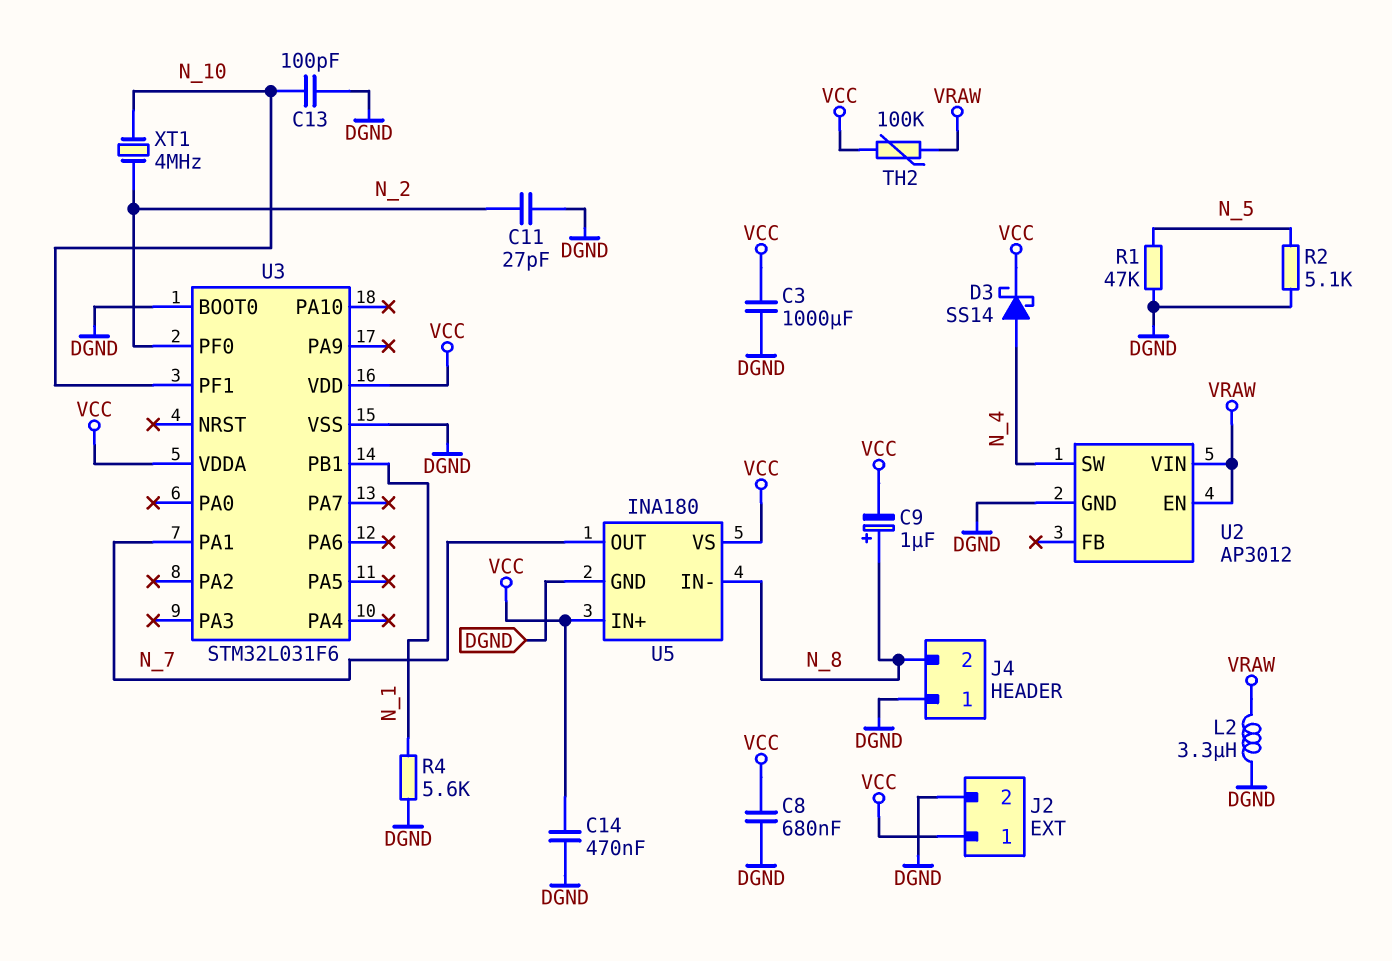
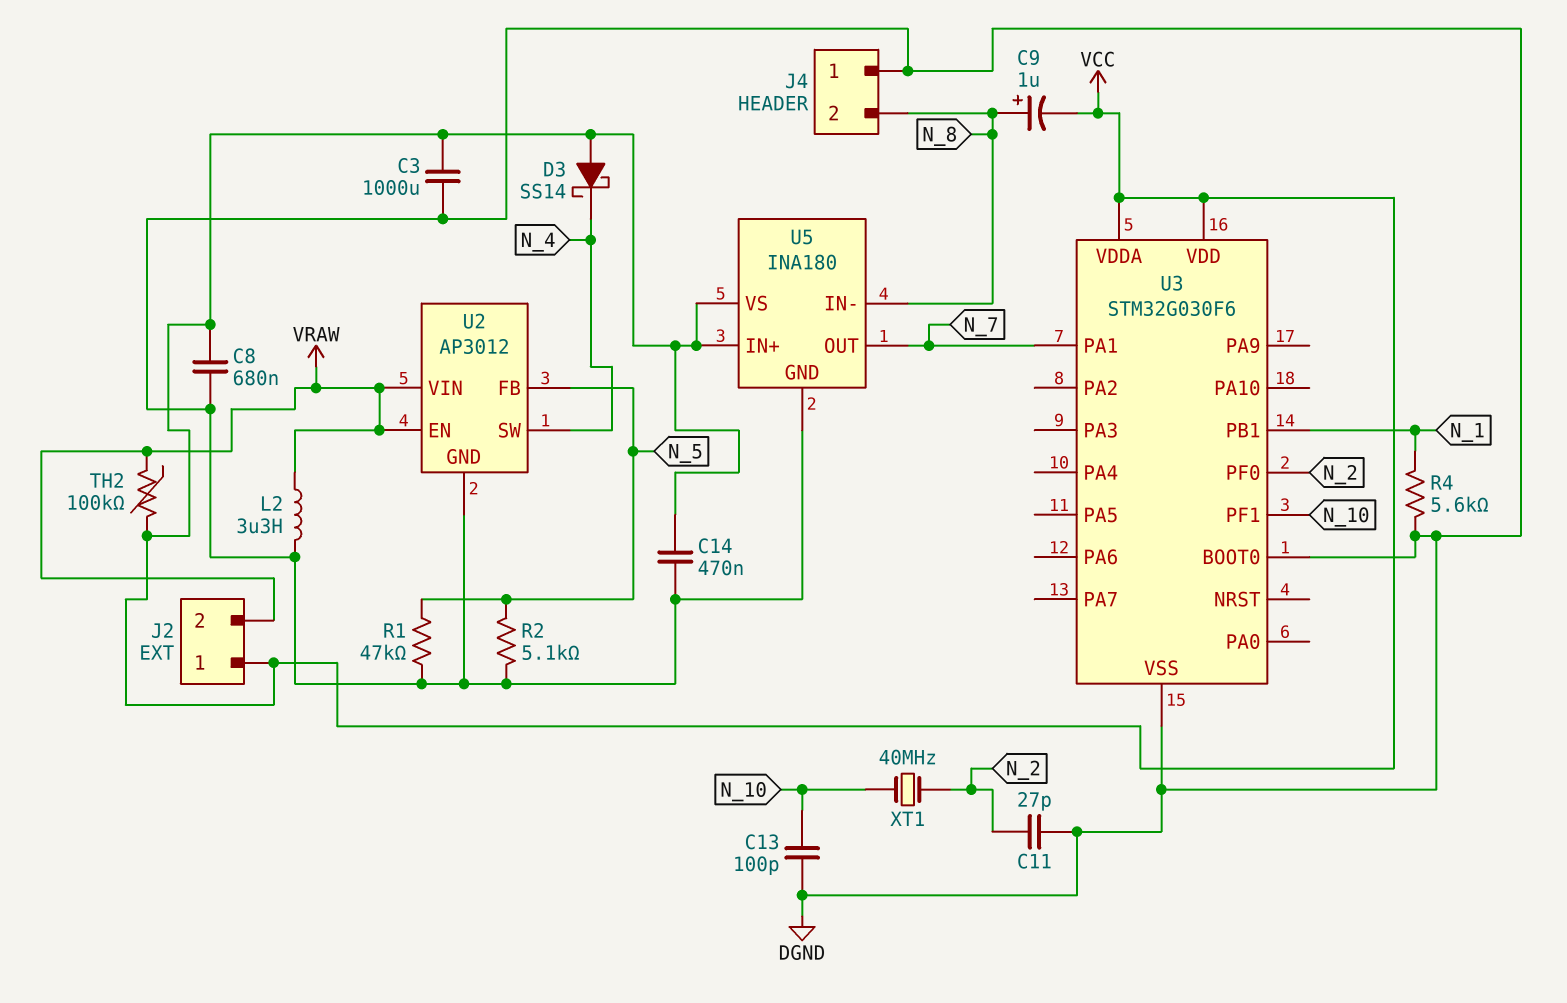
D3: schottky SS14 (A N_4, K VCC) -> schottky SS14 (A VCC, K N_4)
J2 pin 2: DGND -> VRAW
U2 pin FB: none -> N_5
U3: STM32L031F6 -> STM32G030F6
XT1: 4MHz (N_2, N_10) -> 40MHz (N_2, N_10)

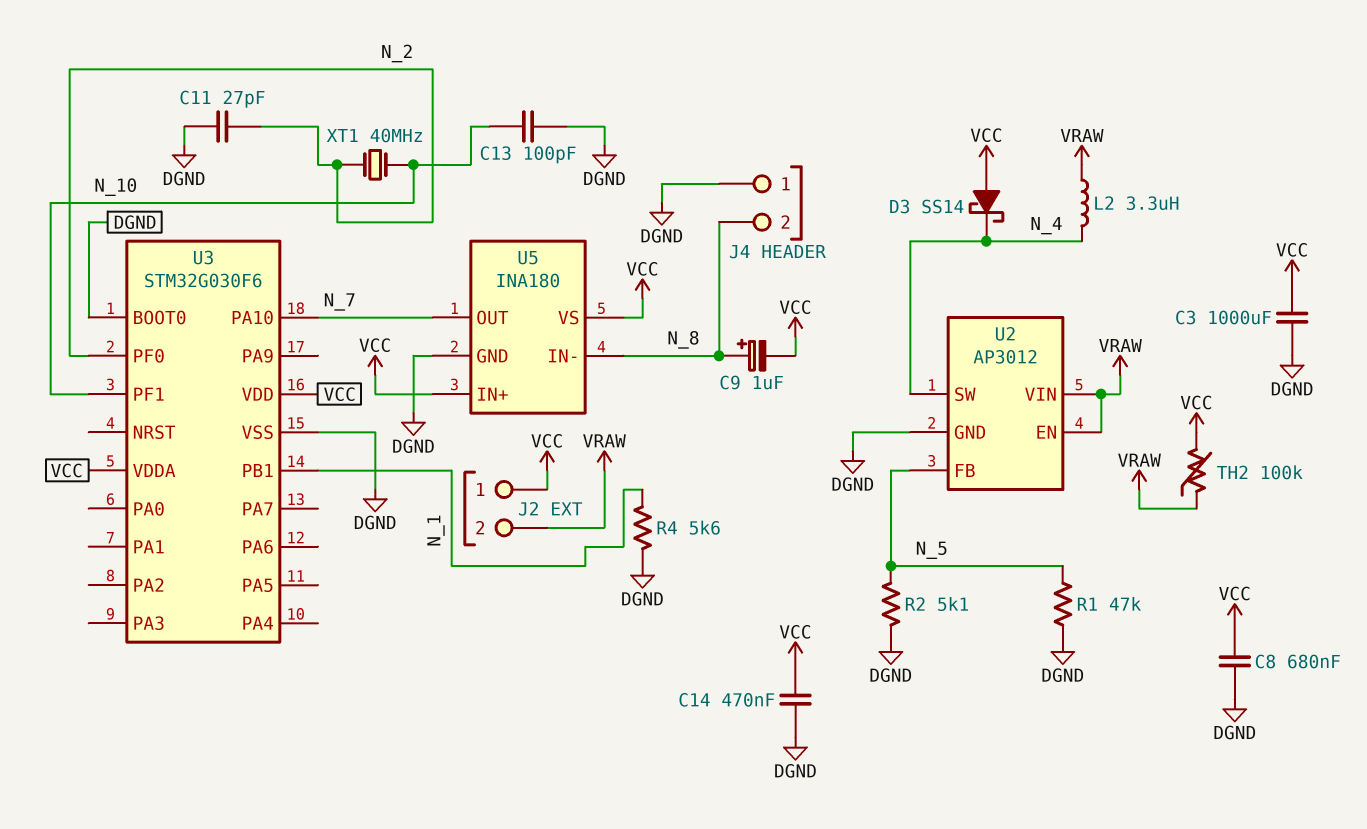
L2: 3.3uH (DGND, VRAW) -> 3.3uH (N_4, VRAW)
U3 pin PA1: N_7 -> none
U3 pin PA10: none -> N_7

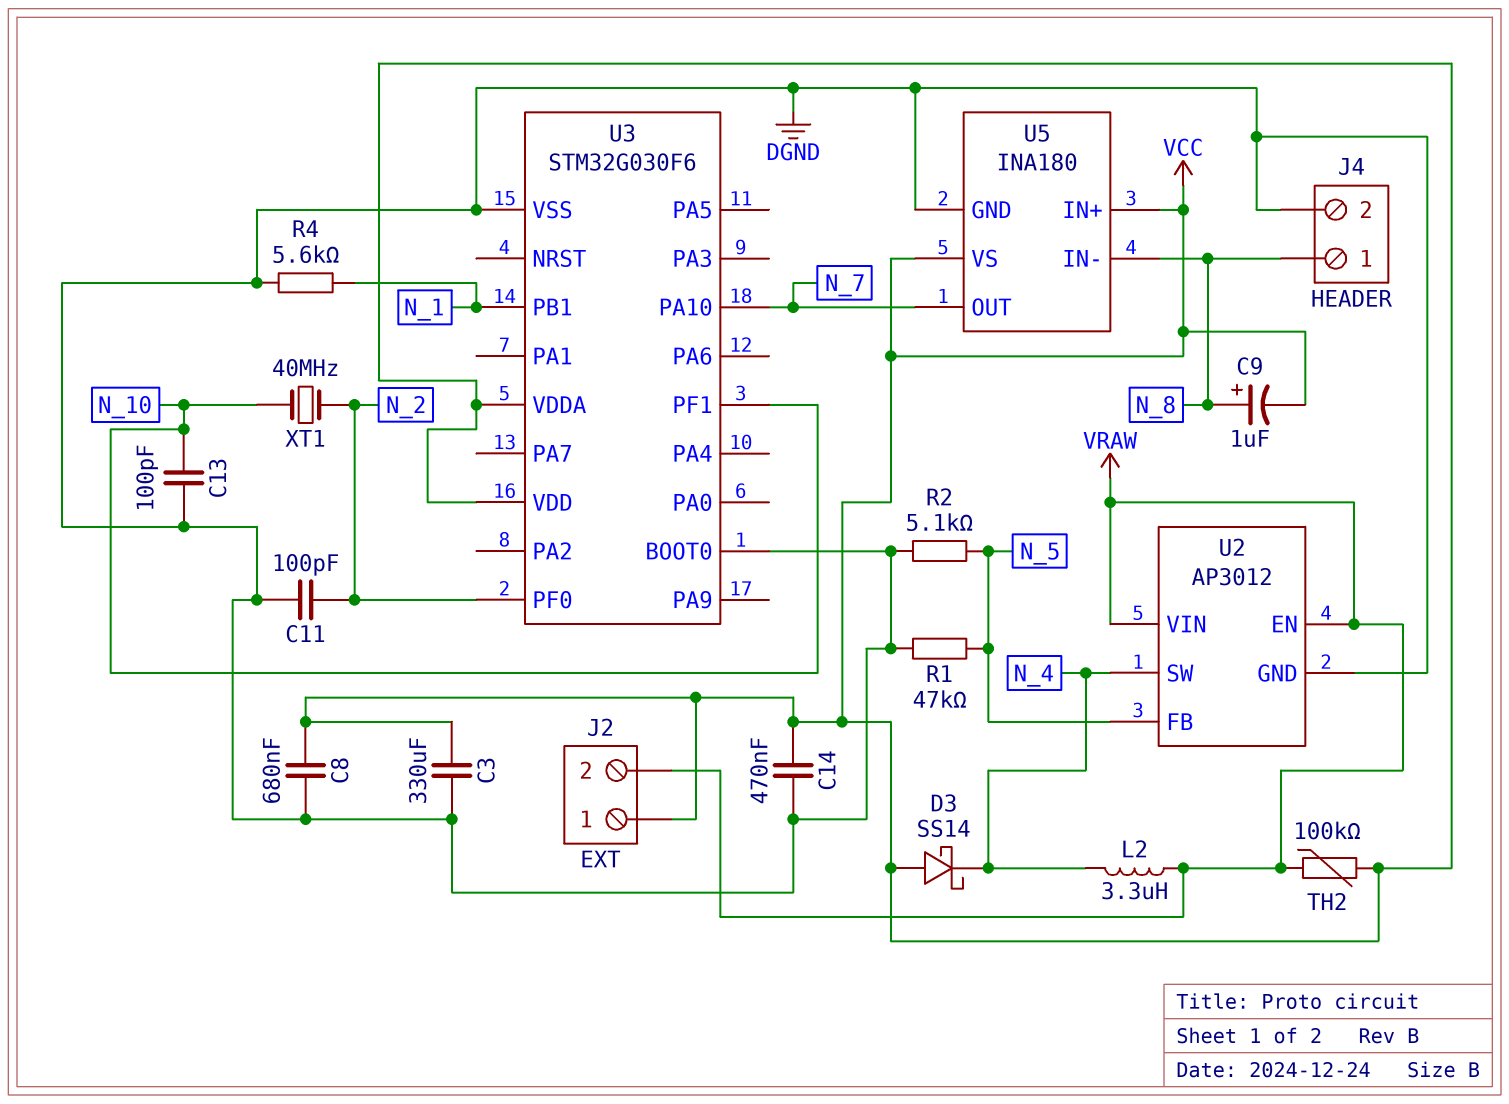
C3: 1000uF (DGND, VCC) -> 330uF (DGND, VCC)
C11: 27pF (DGND, N_2) -> 100pF (DGND, N_2)
J4 pin 1: DGND -> N_8
J4 pin 2: N_8 -> DGND

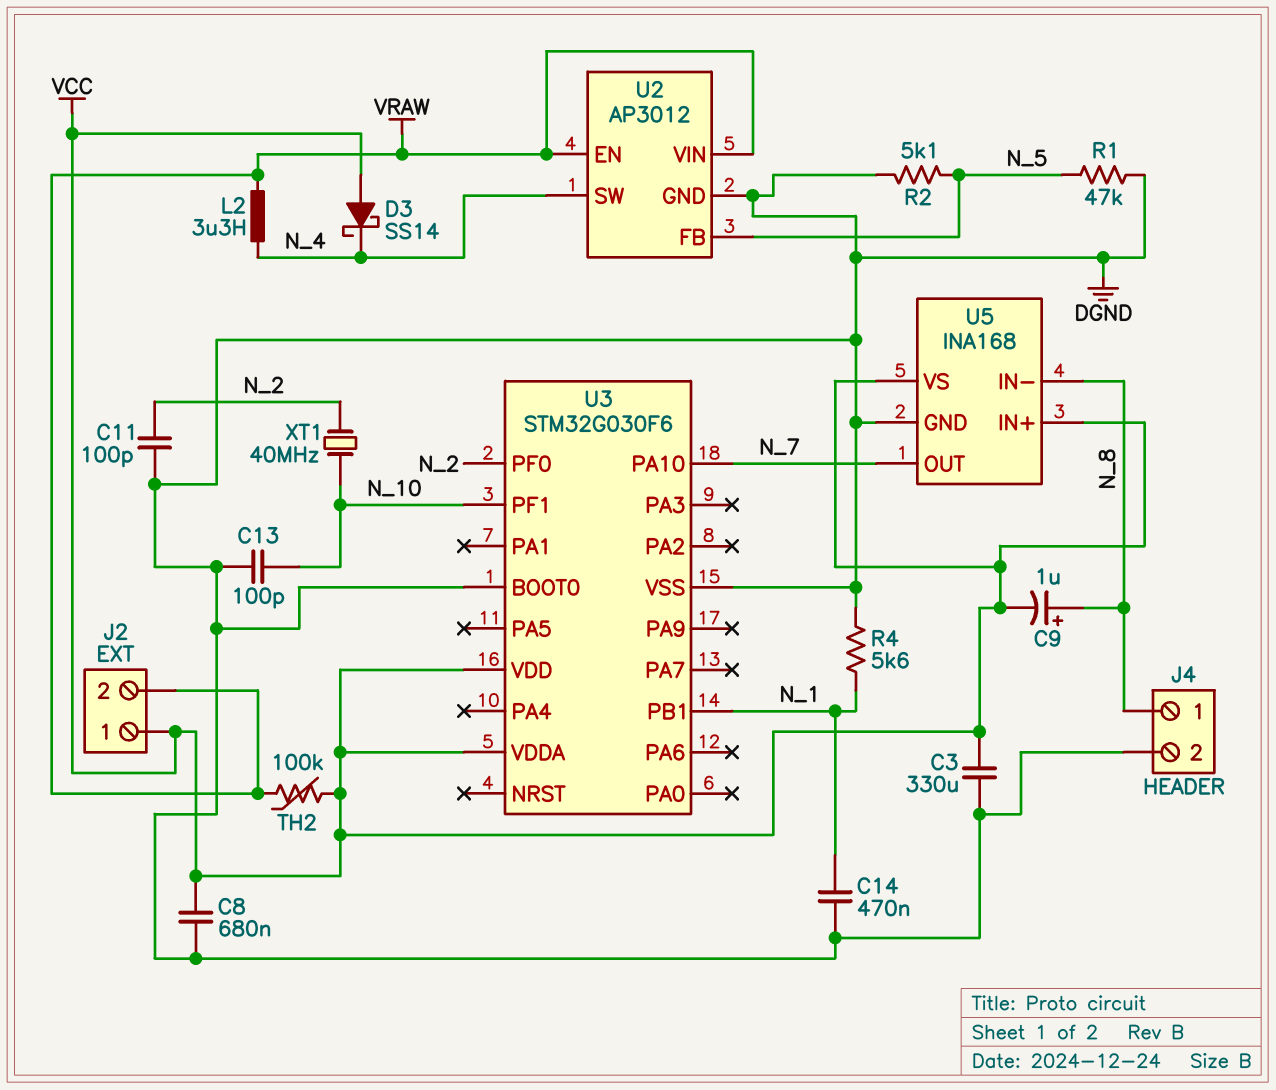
C14: 470nF (DGND, VCC) -> 470nF (DGND, N_1)
U5: INA180 -> INA168

